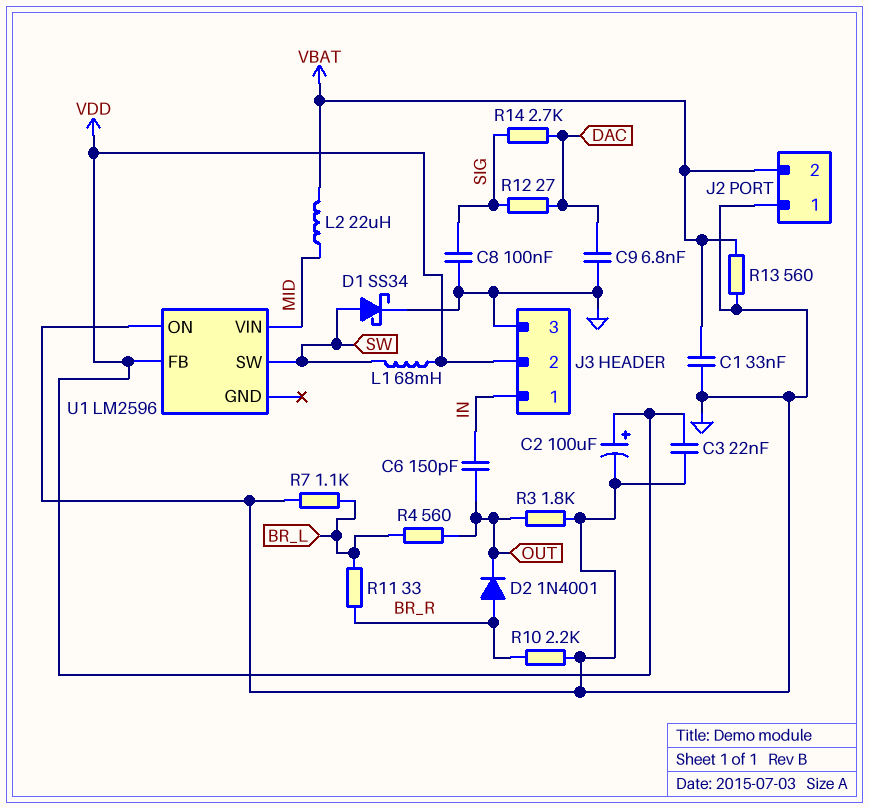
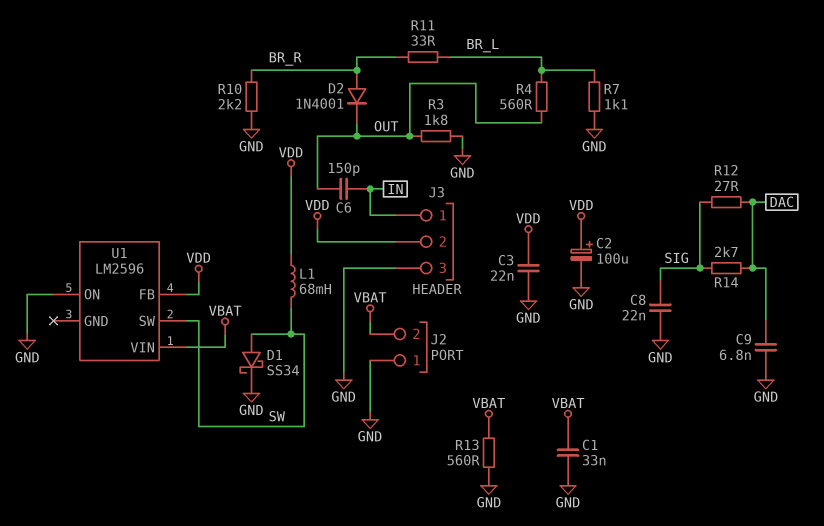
C8: 100nF (GND, SIG) -> 22nF (GND, SIG)
L2: 22uH (MID, VBAT) -> none
U1 pin VIN: MID -> VBAT

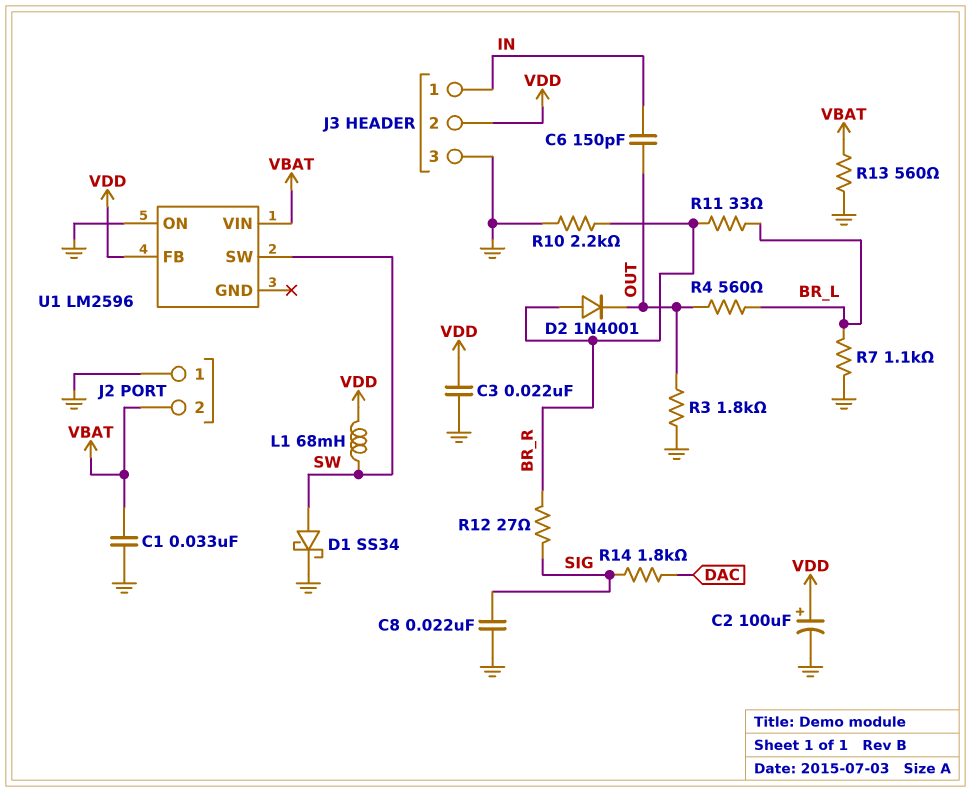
C9: 6.8nF (DAC, GND) -> none
R12: 27 (DAC, SIG) -> 27 (BR_R, SIG)
R14: 2.7k (DAC, SIG) -> 1.8k (DAC, SIG)

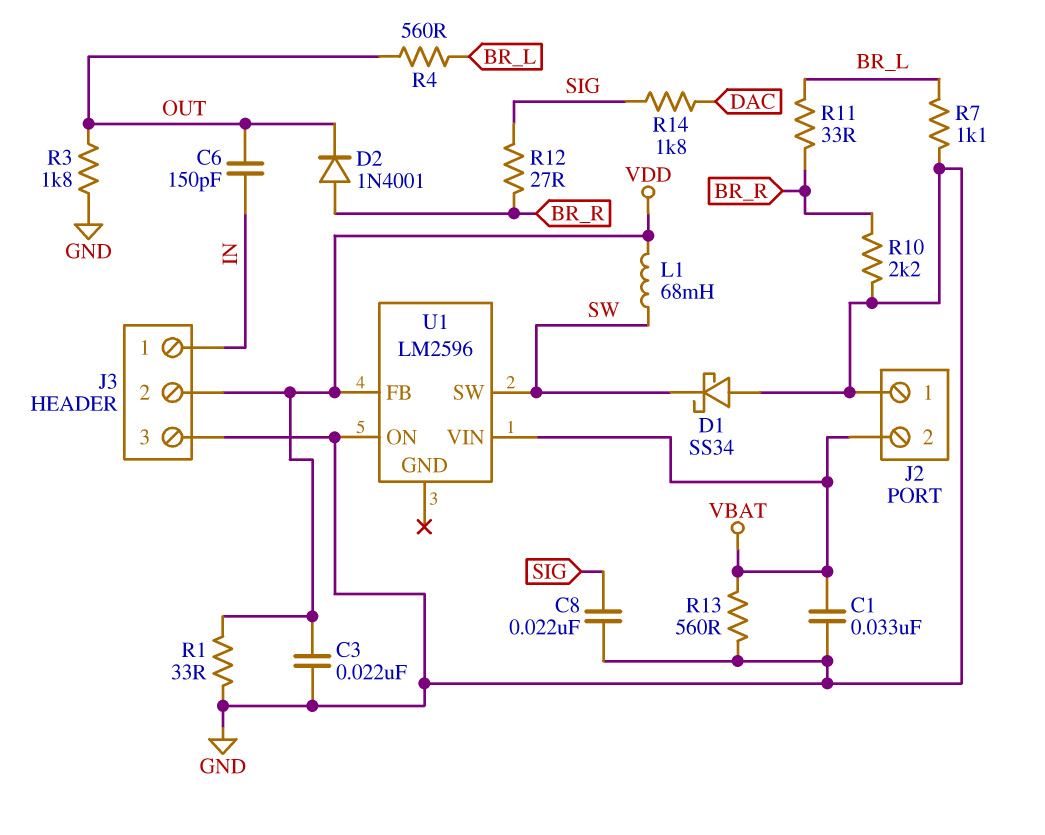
C2: 100uF (plus VDD, minus GND) -> none
D1: schottky SS34 (A SW, K GND) -> schottky SS34 (A GND, K SW)
R1: none -> 33 (GND, VDD)

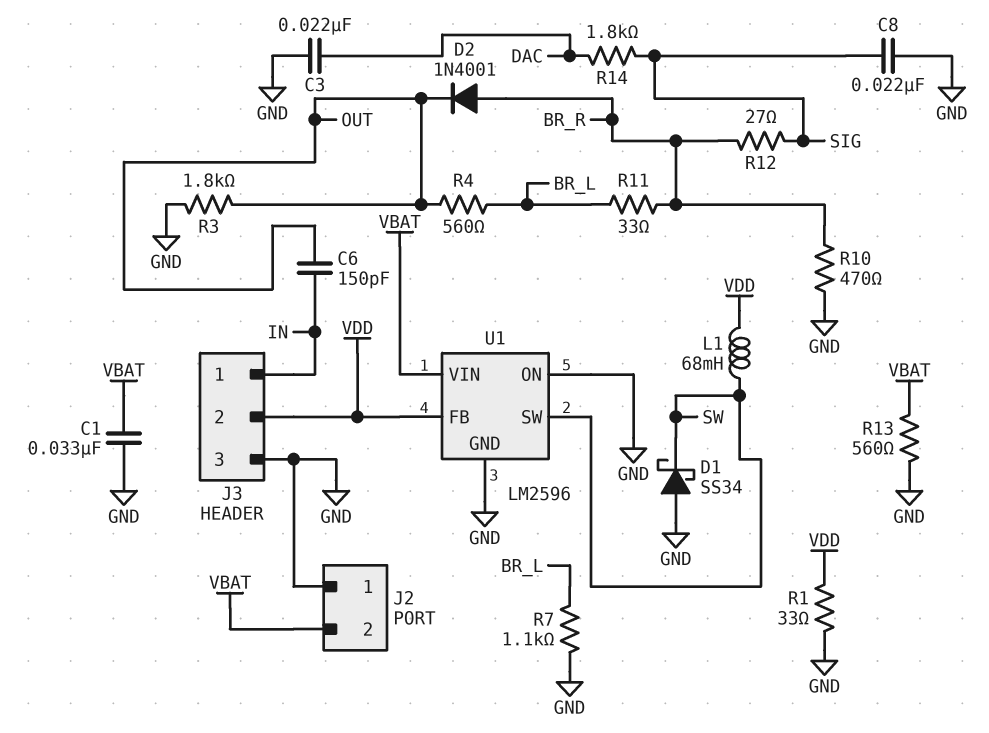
C3: 22nF (GND, VDD) -> 22nF (DAC, GND)
R10: 2.2k (BR_R, GND) -> 470 (BR_R, GND)
U1 pin GND: none -> GND

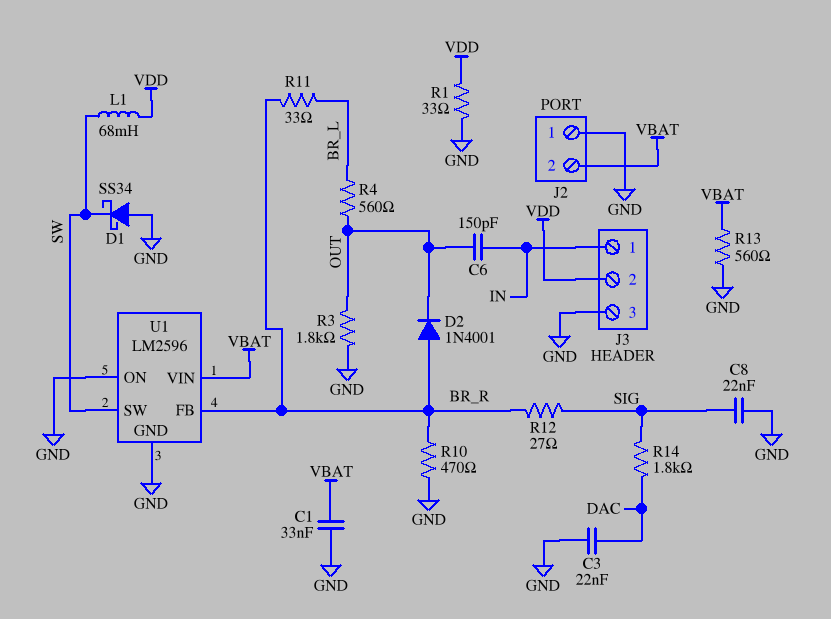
R7: 1.1k (BR_L, GND) -> none
U1 pin FB: VDD -> BR_R

